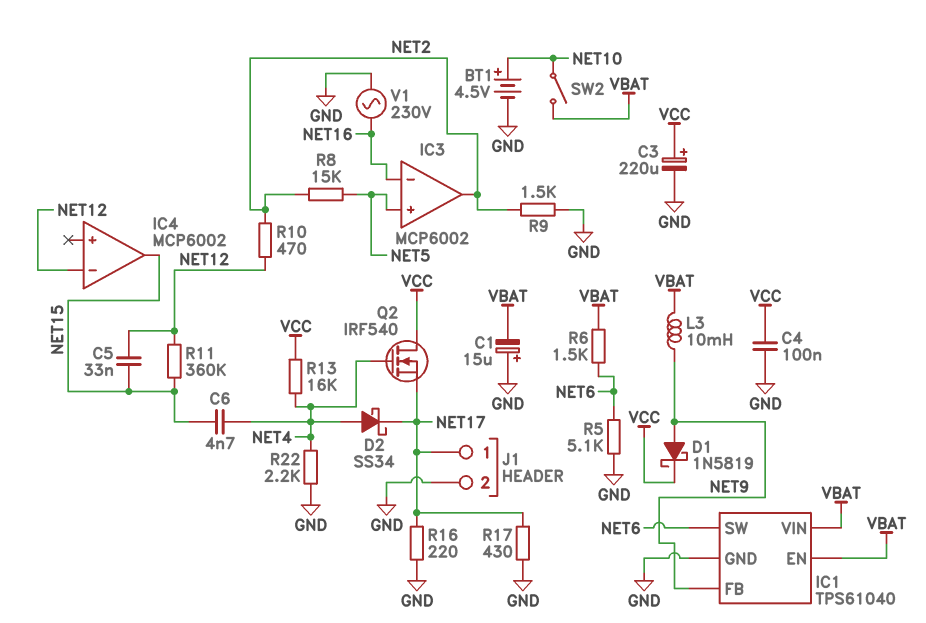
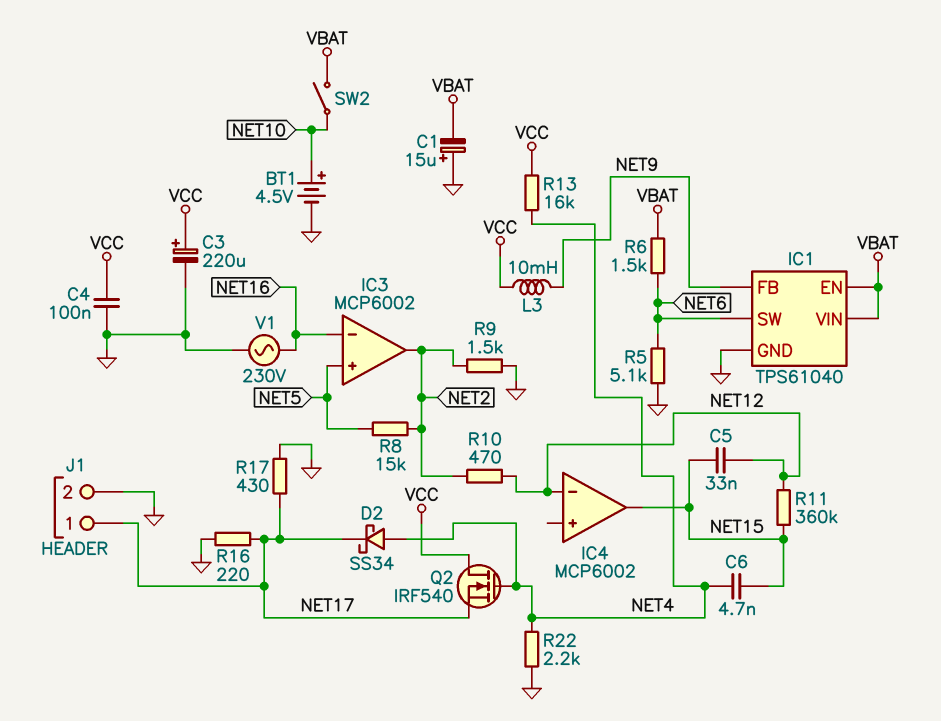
D1: schottky 1N5819 (A NET9, K VCC) -> none
L3: 10mH (NET9, VBAT) -> 10mH (NET9, VCC)

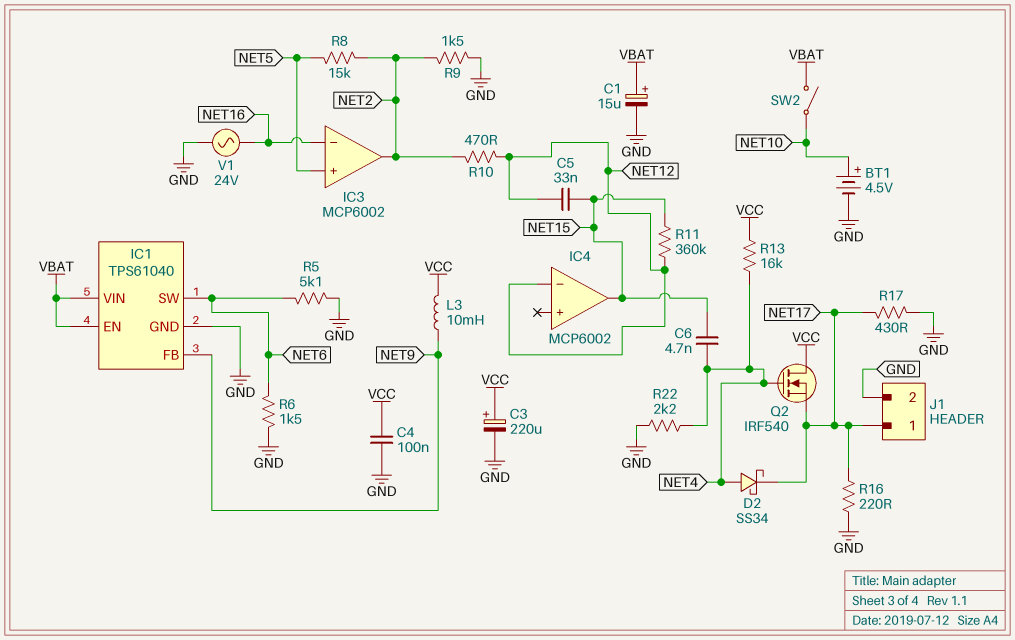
C1: 15uF (plus GND, minus VBAT) -> 15uF (plus VBAT, minus GND)
R6: 1.5k (NET6, VBAT) -> 1.5k (GND, NET6)
V1: AC 230V (GND, NET16) -> AC 24V (GND, NET16)

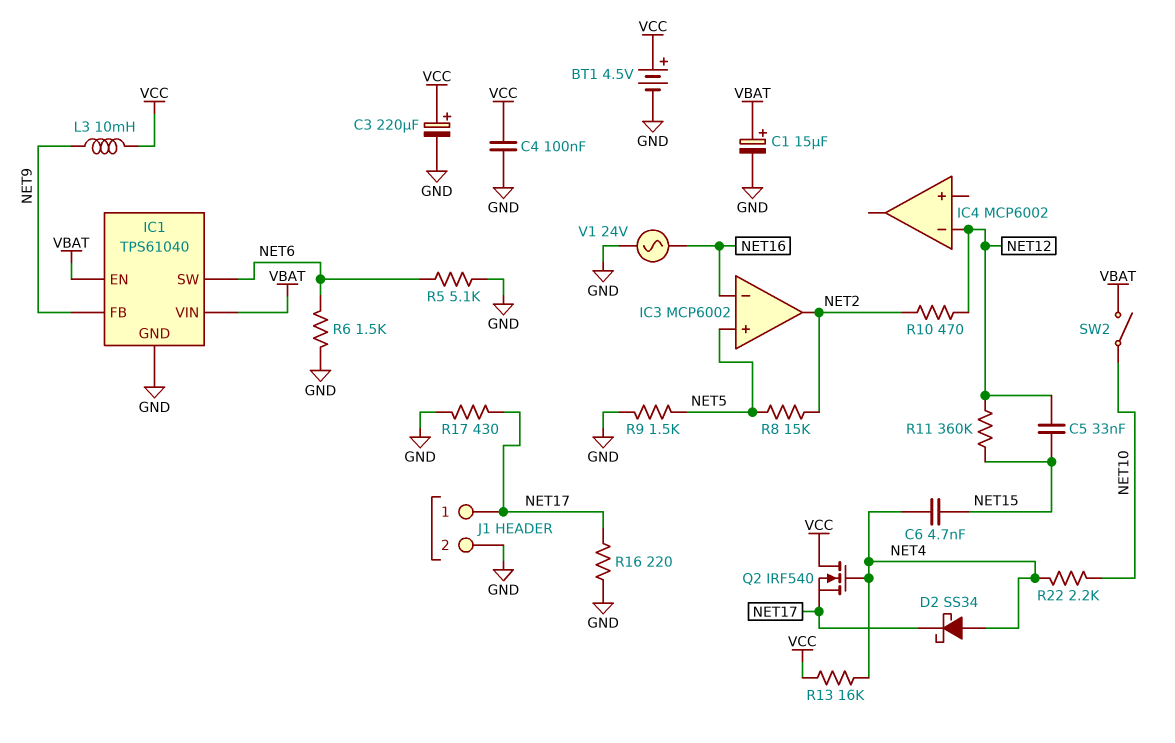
BT1: 4.5V (plus NET10, minus GND) -> 4.5V (plus VCC, minus GND)
IC4 pin out: NET15 -> none
R9: 1.5k (GND, NET2) -> 1.5k (GND, NET5)
R22: 2.2k (GND, NET4) -> 2.2k (NET4, NET10)

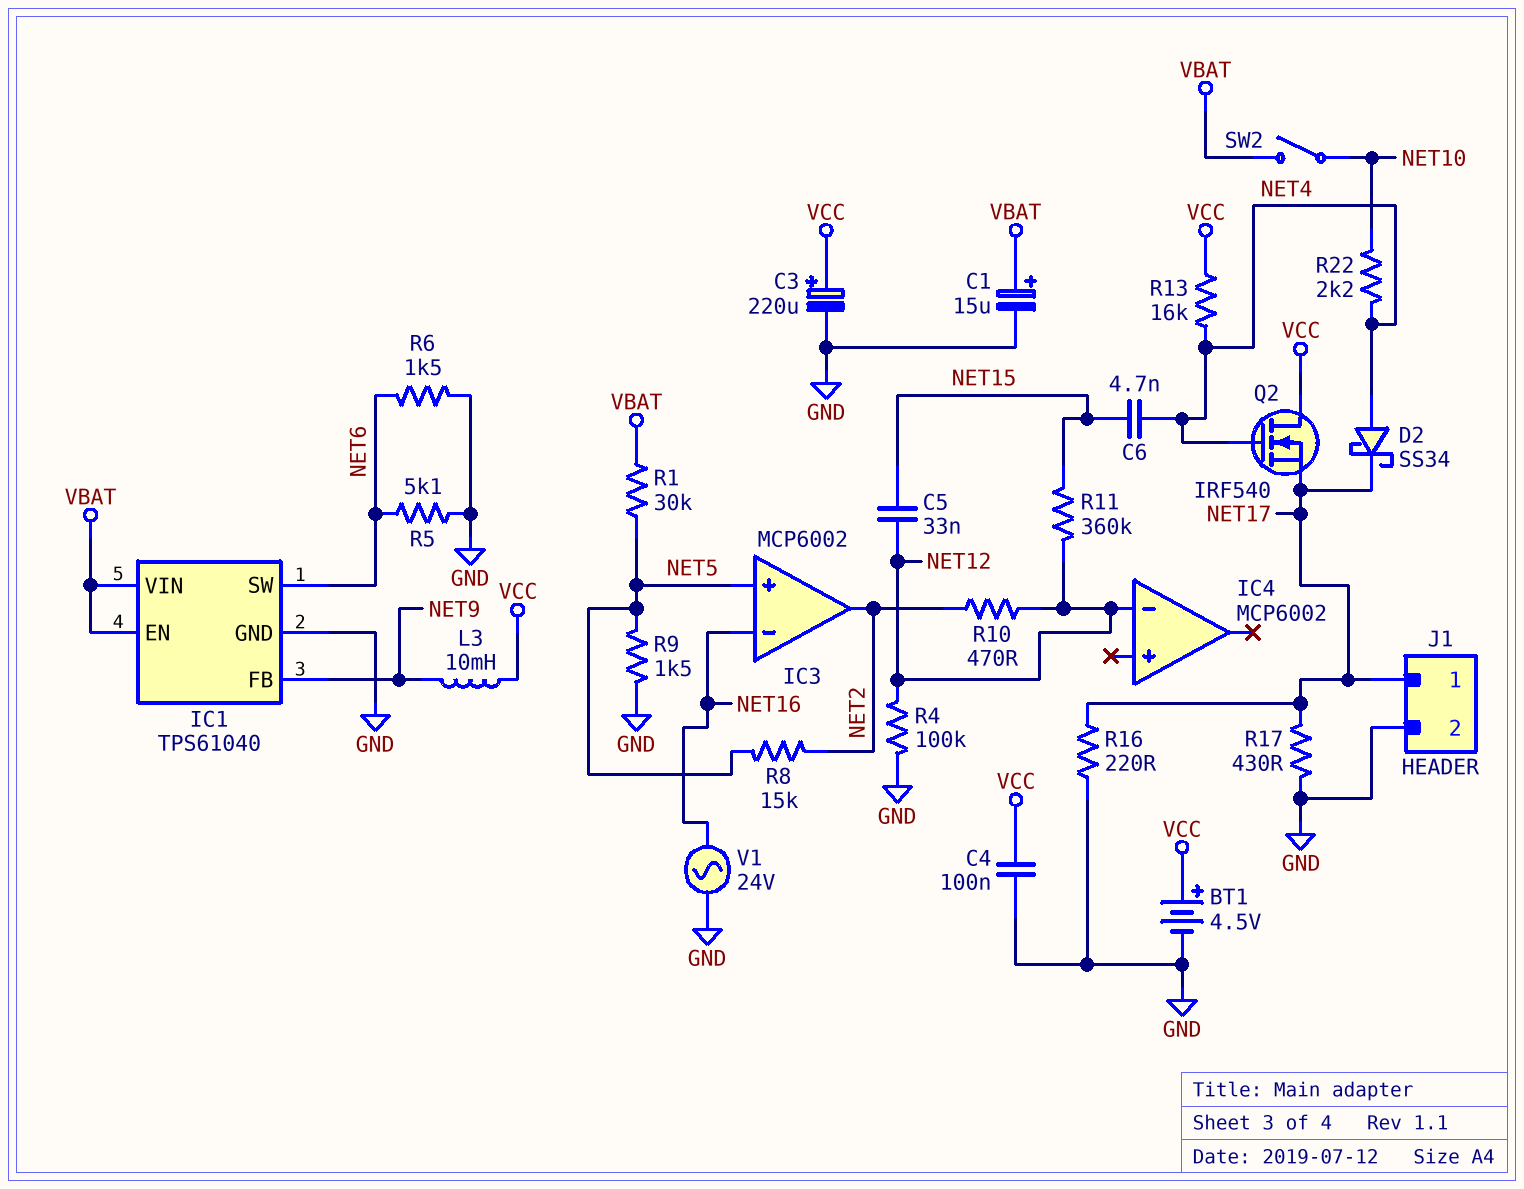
R1: none -> 30k (NET5, VBAT)
R4: none -> 100k (GND, NET12)

